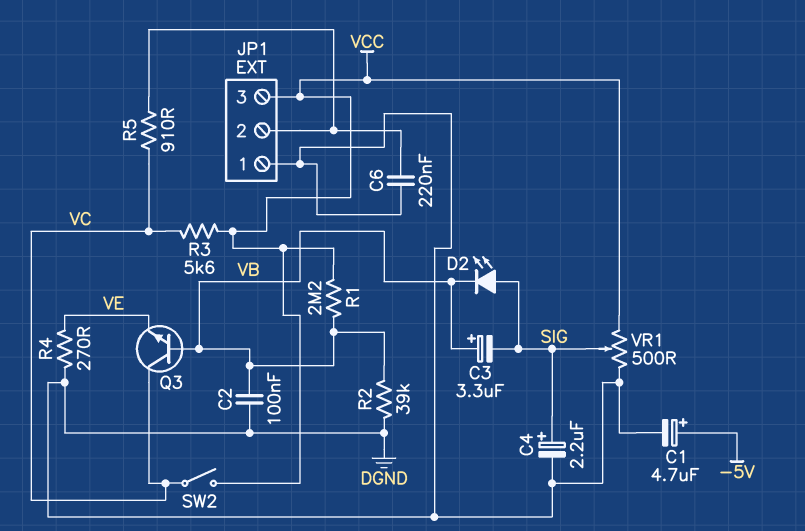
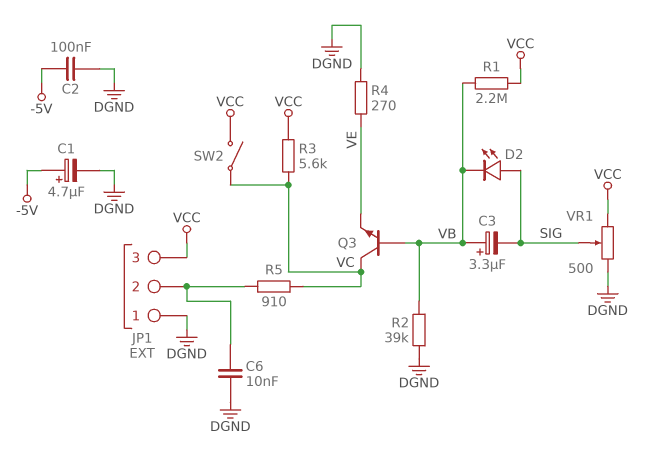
C2: 100nF (DGND, VB) -> 100nF (-5V, DGND)
C4: 2.2uF (plus SIG, minus DGND) -> none
C6: 220nF (DGND, JP1/2) -> 10nF (DGND, JP1/2)

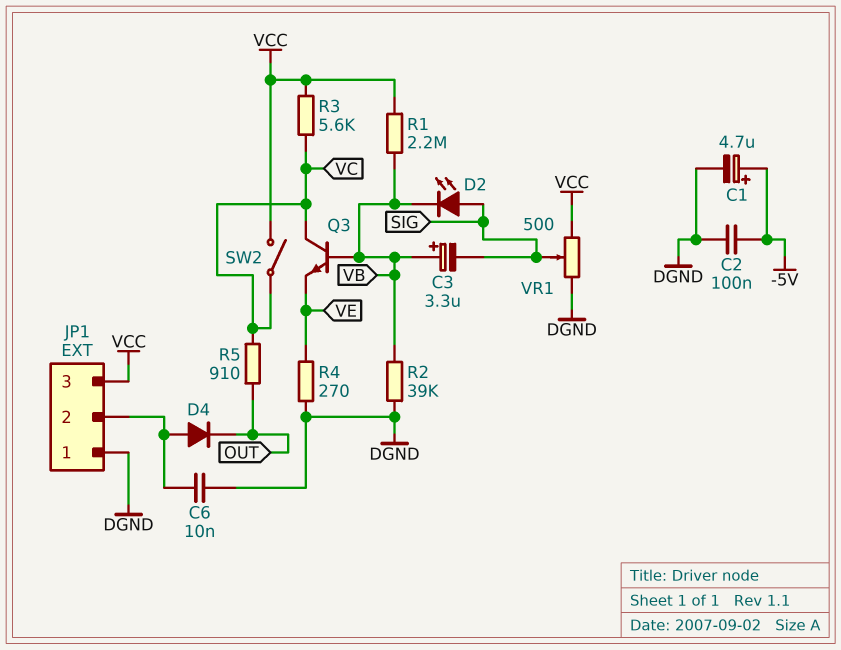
D4: none -> diode (A JP1/2, K OUT)
R5: 910 (JP1/2, VC) -> 910 (OUT, VC)

